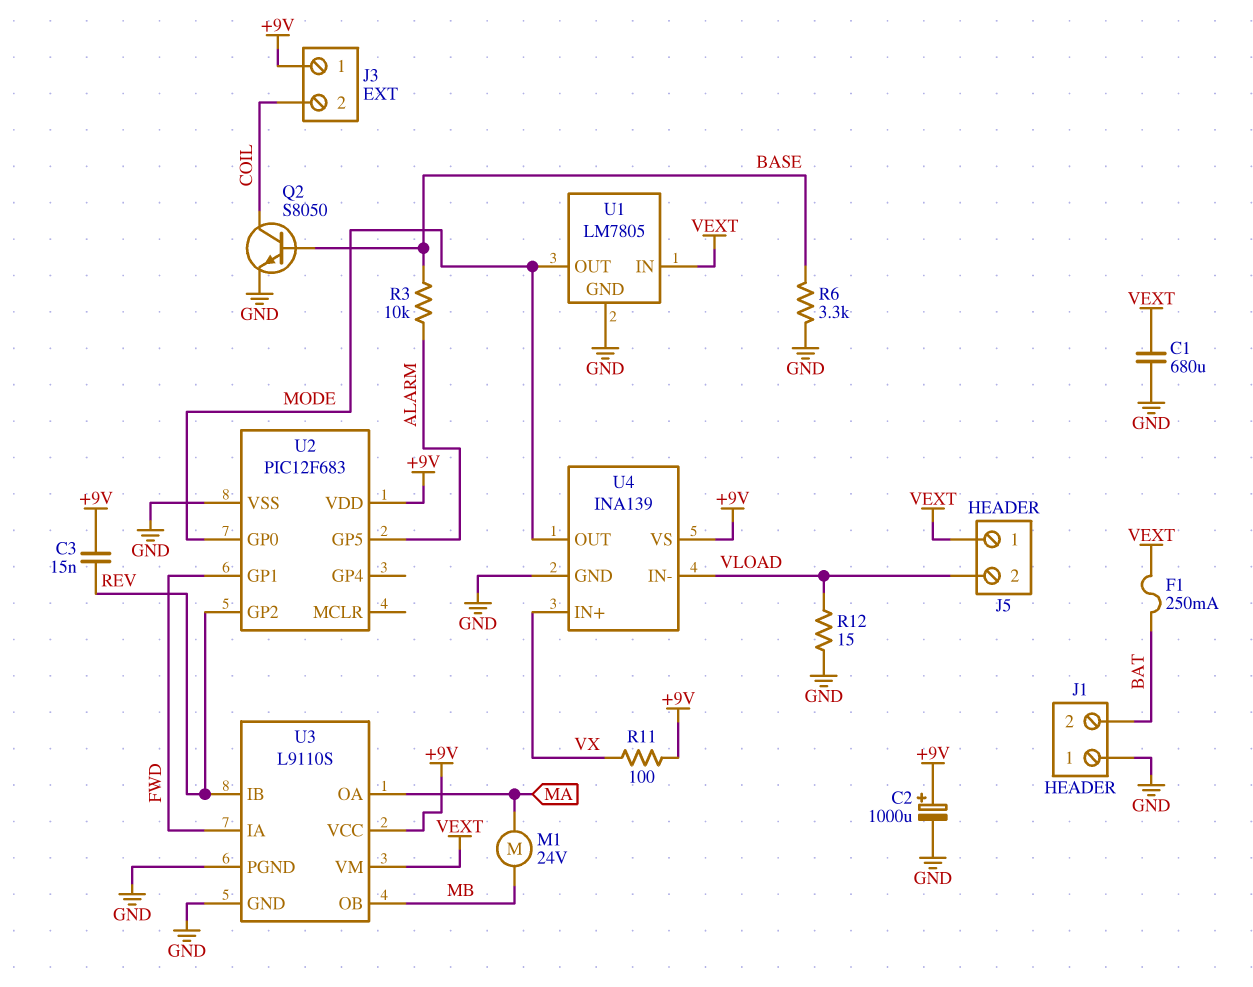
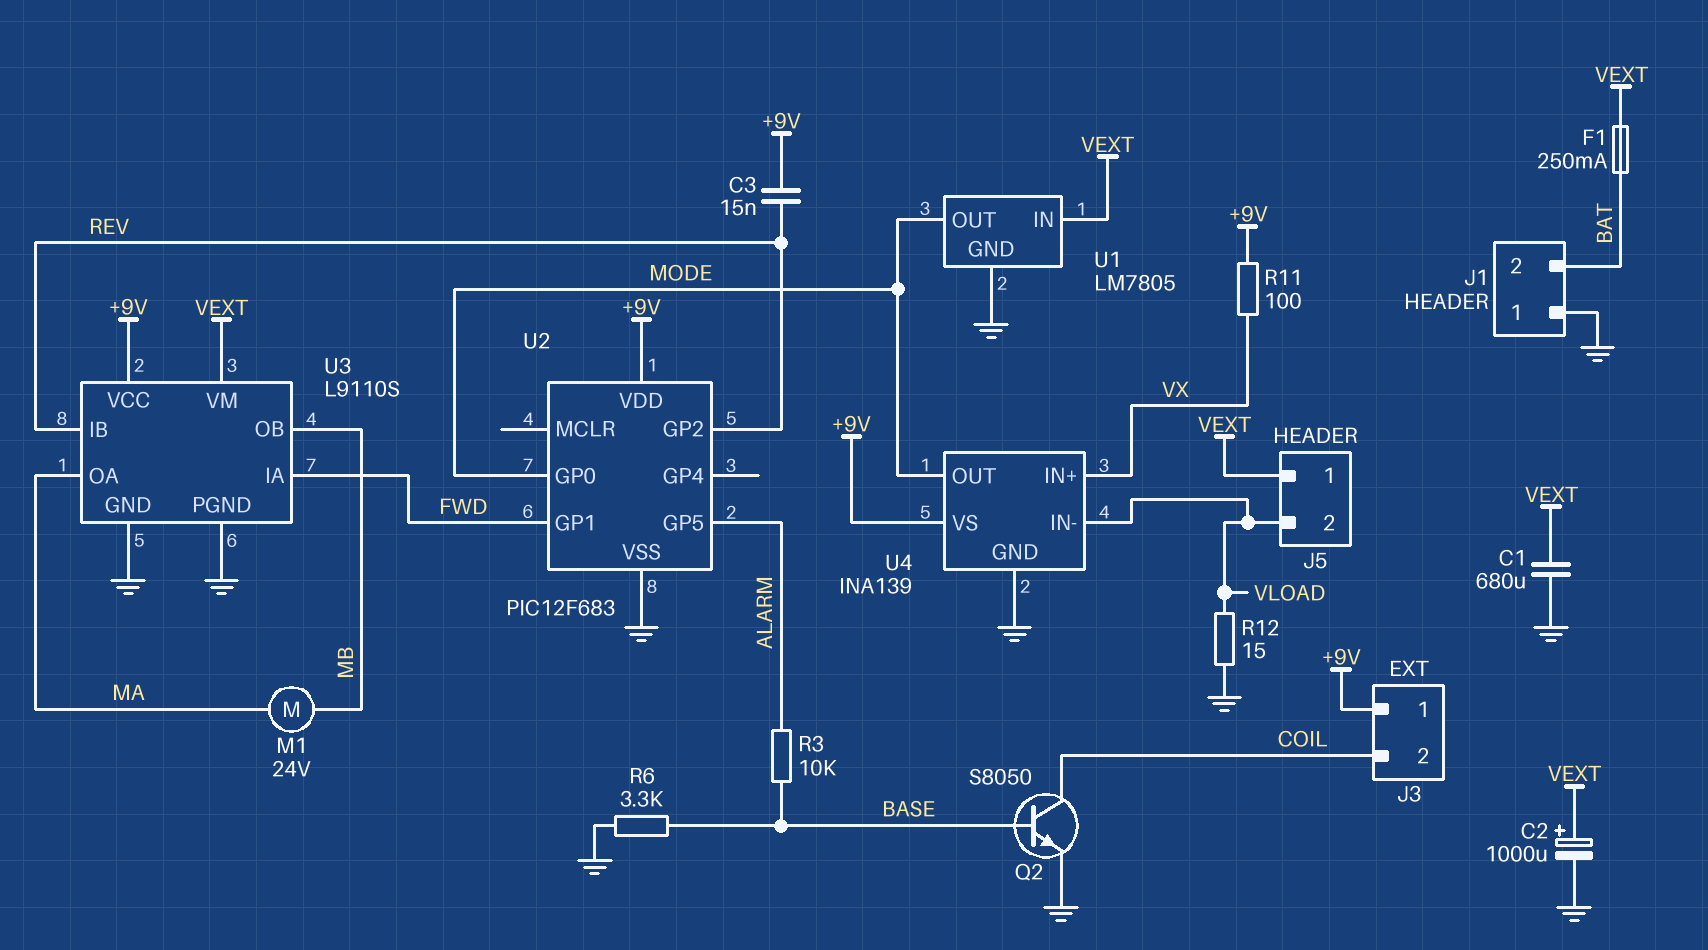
C2: 1000uF (plus +9V, minus GND) -> 1000uF (plus VEXT, minus GND)

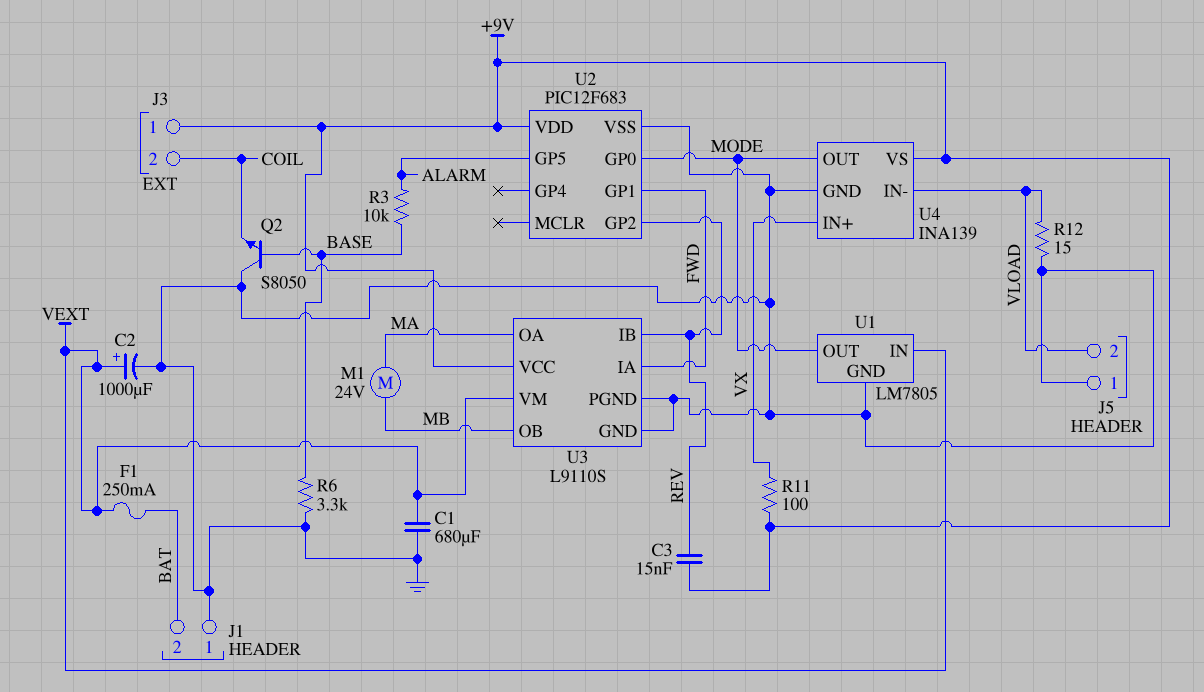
J5 pin 1: VEXT -> GND
Q2: NPN S8050 (B BASE, C COIL, E GND) -> NPN S8050 (B BASE, C GND, E COIL)

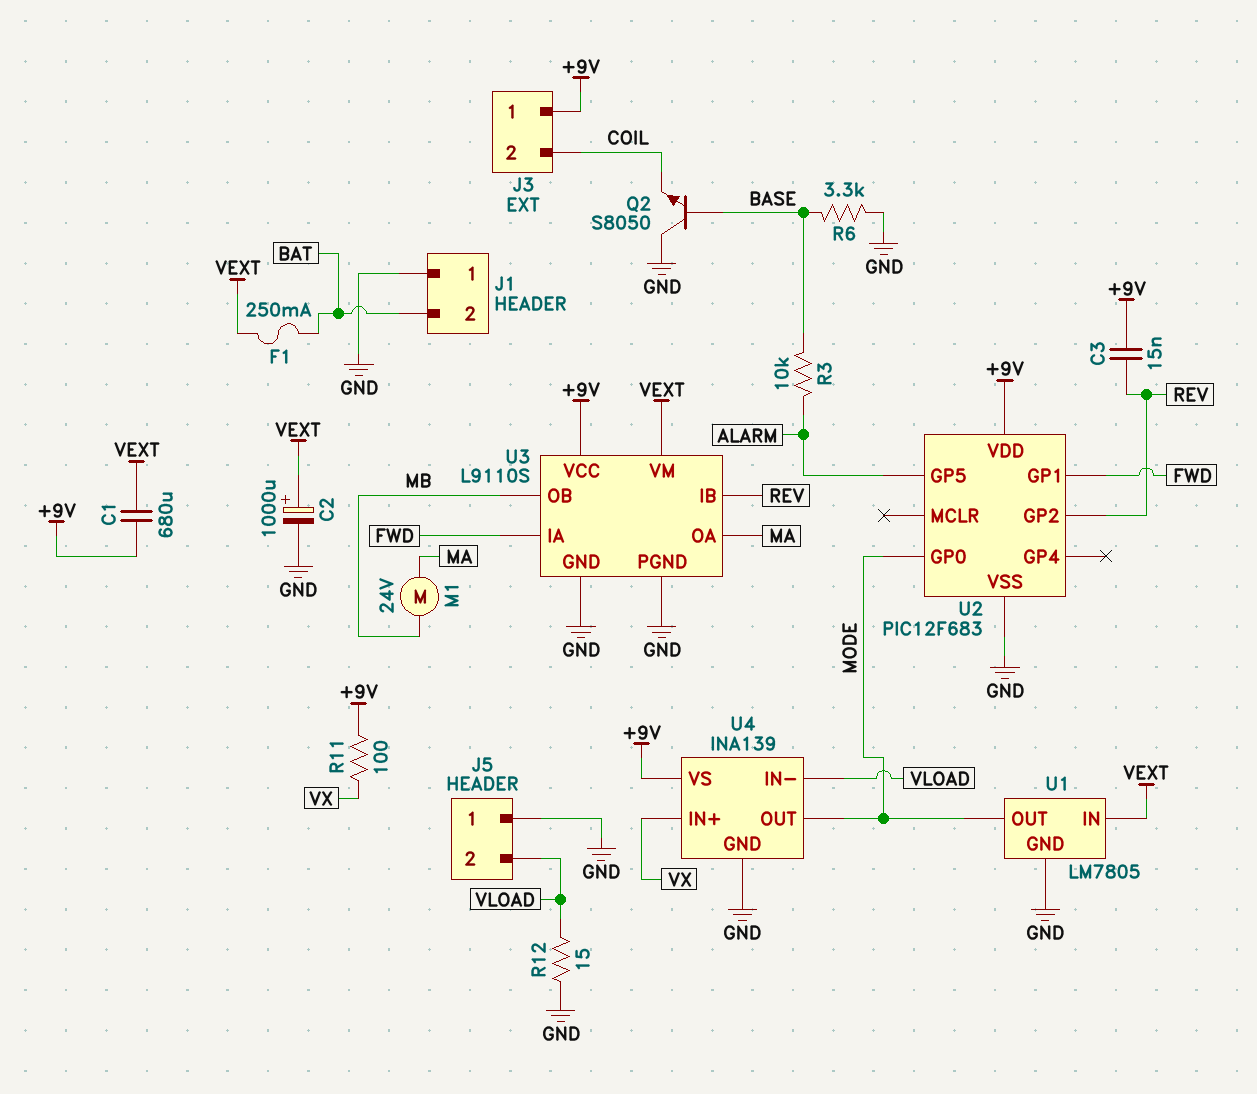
C1: 680uF (GND, VEXT) -> 680uF (+9V, VEXT)

